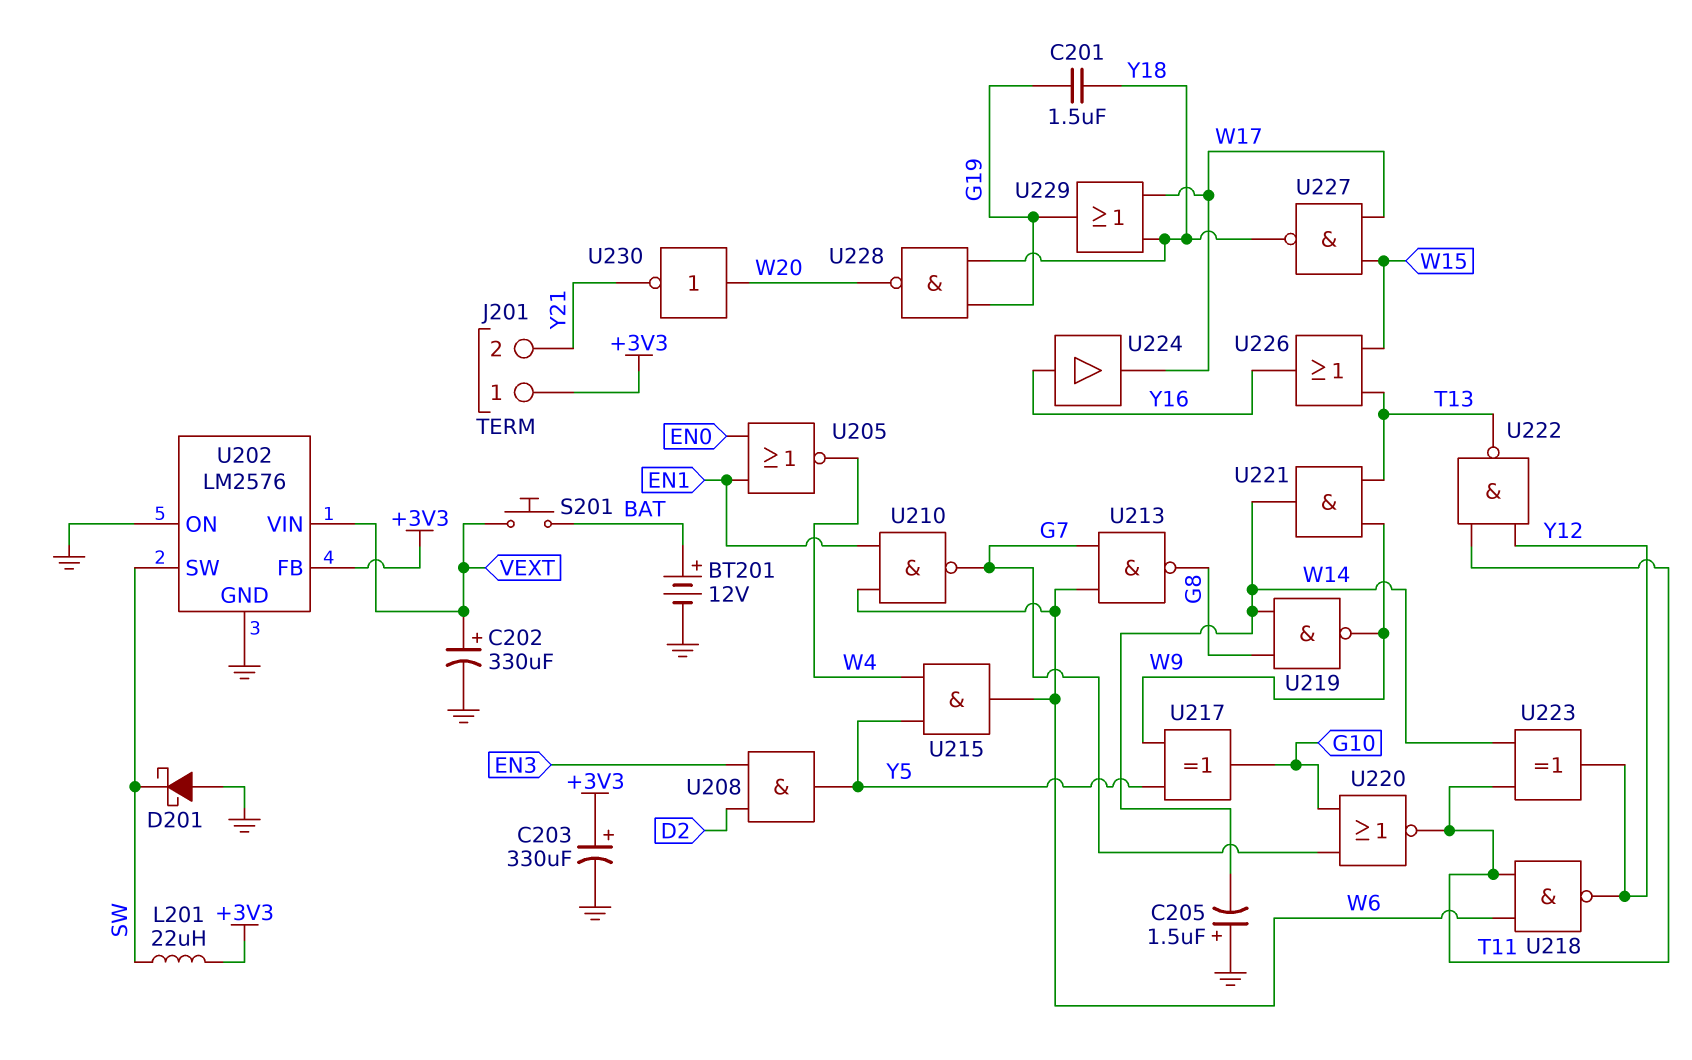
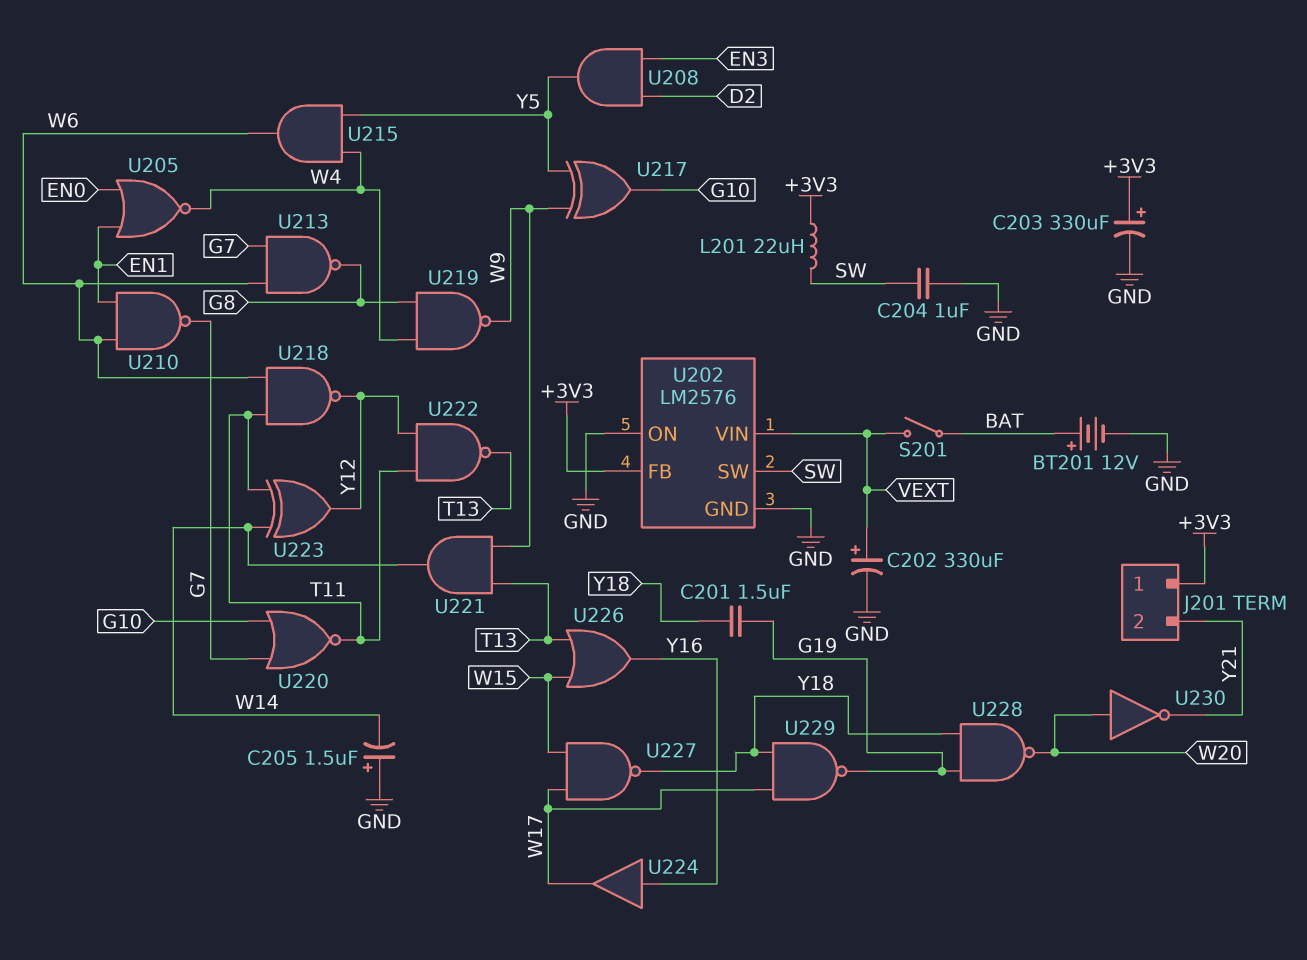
C204: none -> 1uF (GND, SW)
D201: schottky (A GND, K SW) -> none
S201: button (BAT, VEXT) -> switch (BAT, VEXT)
U219: NAND (in G8, in W14, out W9) -> NAND (in G8, in W4, out W9)
U229: OR (in W17, in Y18, out G19) -> NAND (in W17, in Y18, out G19)

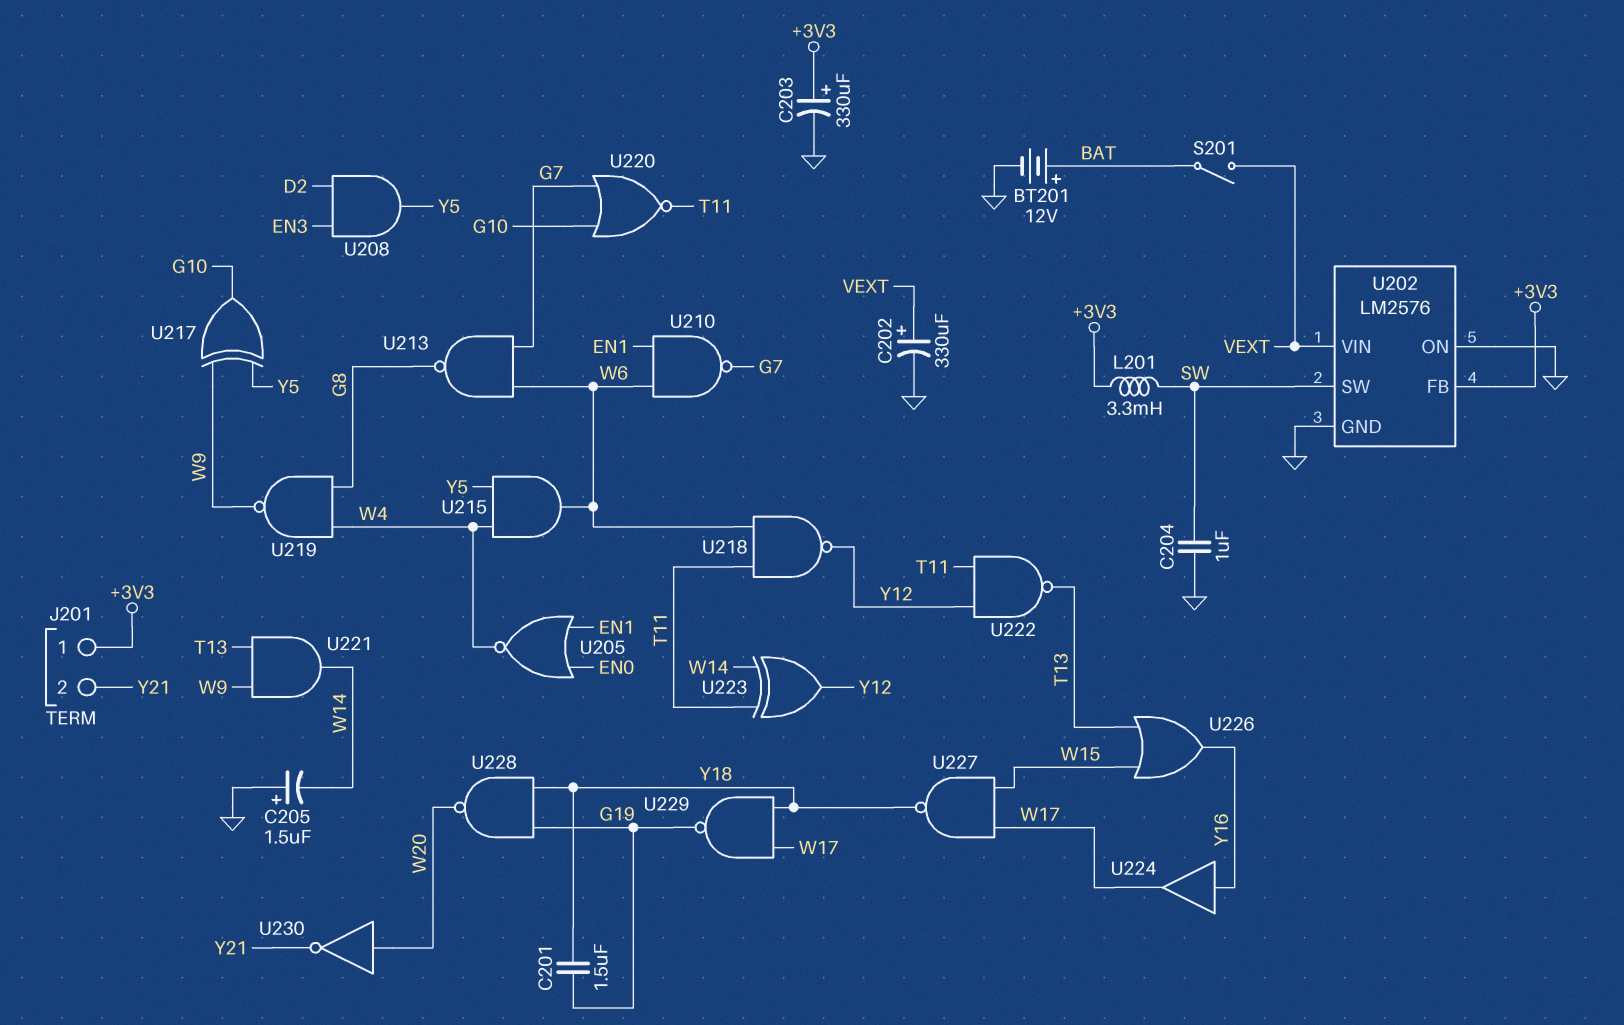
L201: 22uH (+3V3, SW) -> 3.3mH (+3V3, SW)

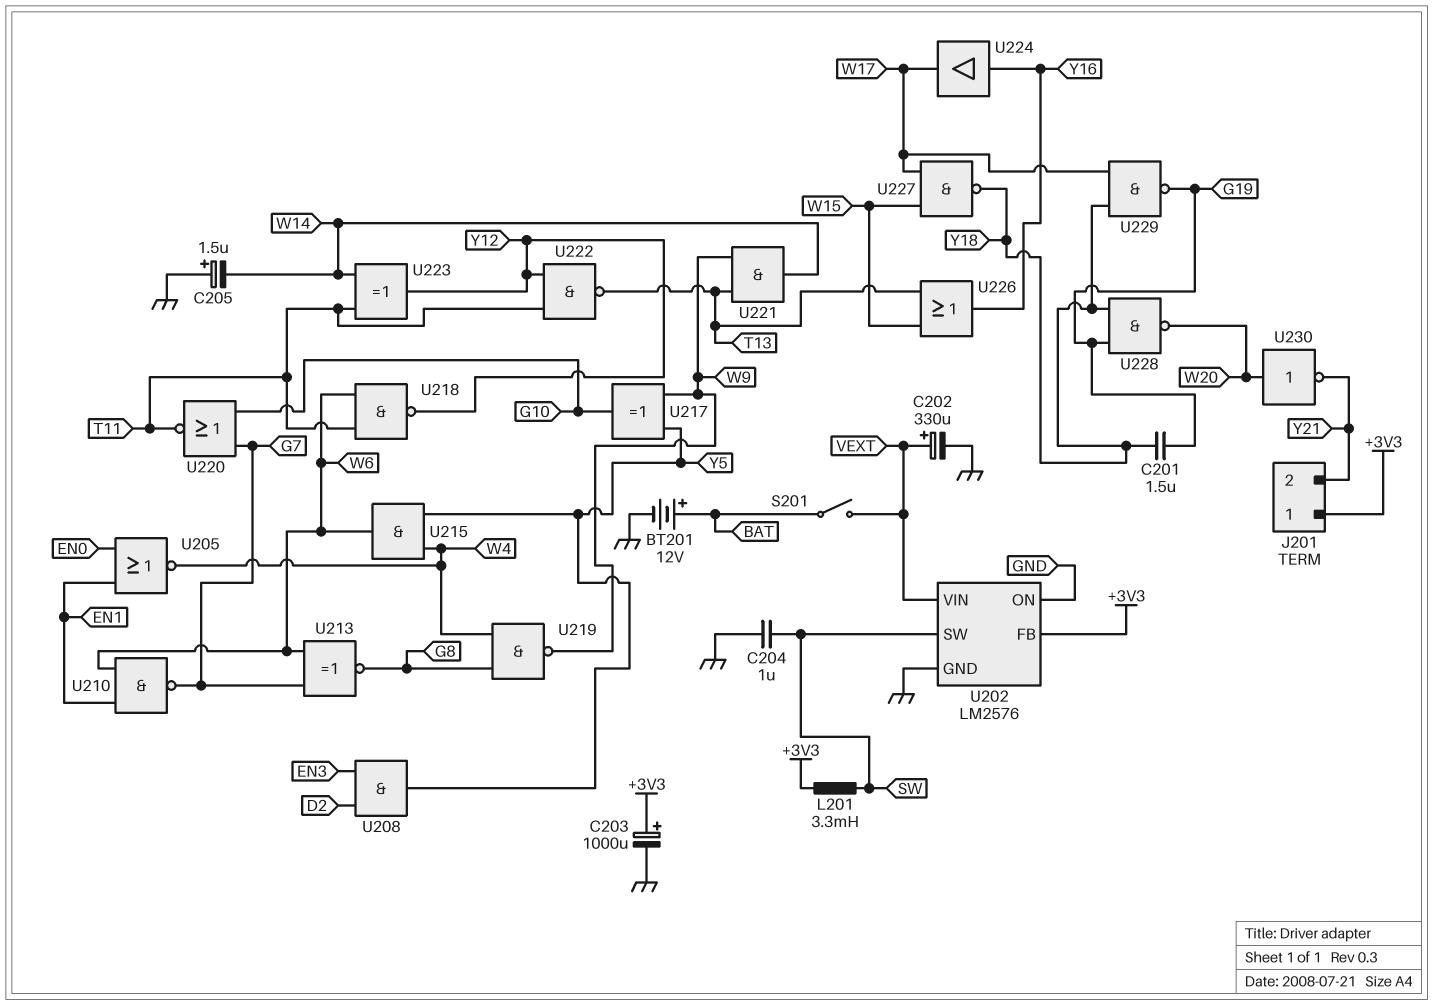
C203: 330uF (plus +3V3, minus GND) -> 1000uF (plus +3V3, minus GND)
U213: NAND (in G7, in W6, out G8) -> XNOR (in G7, in W6, out G8)

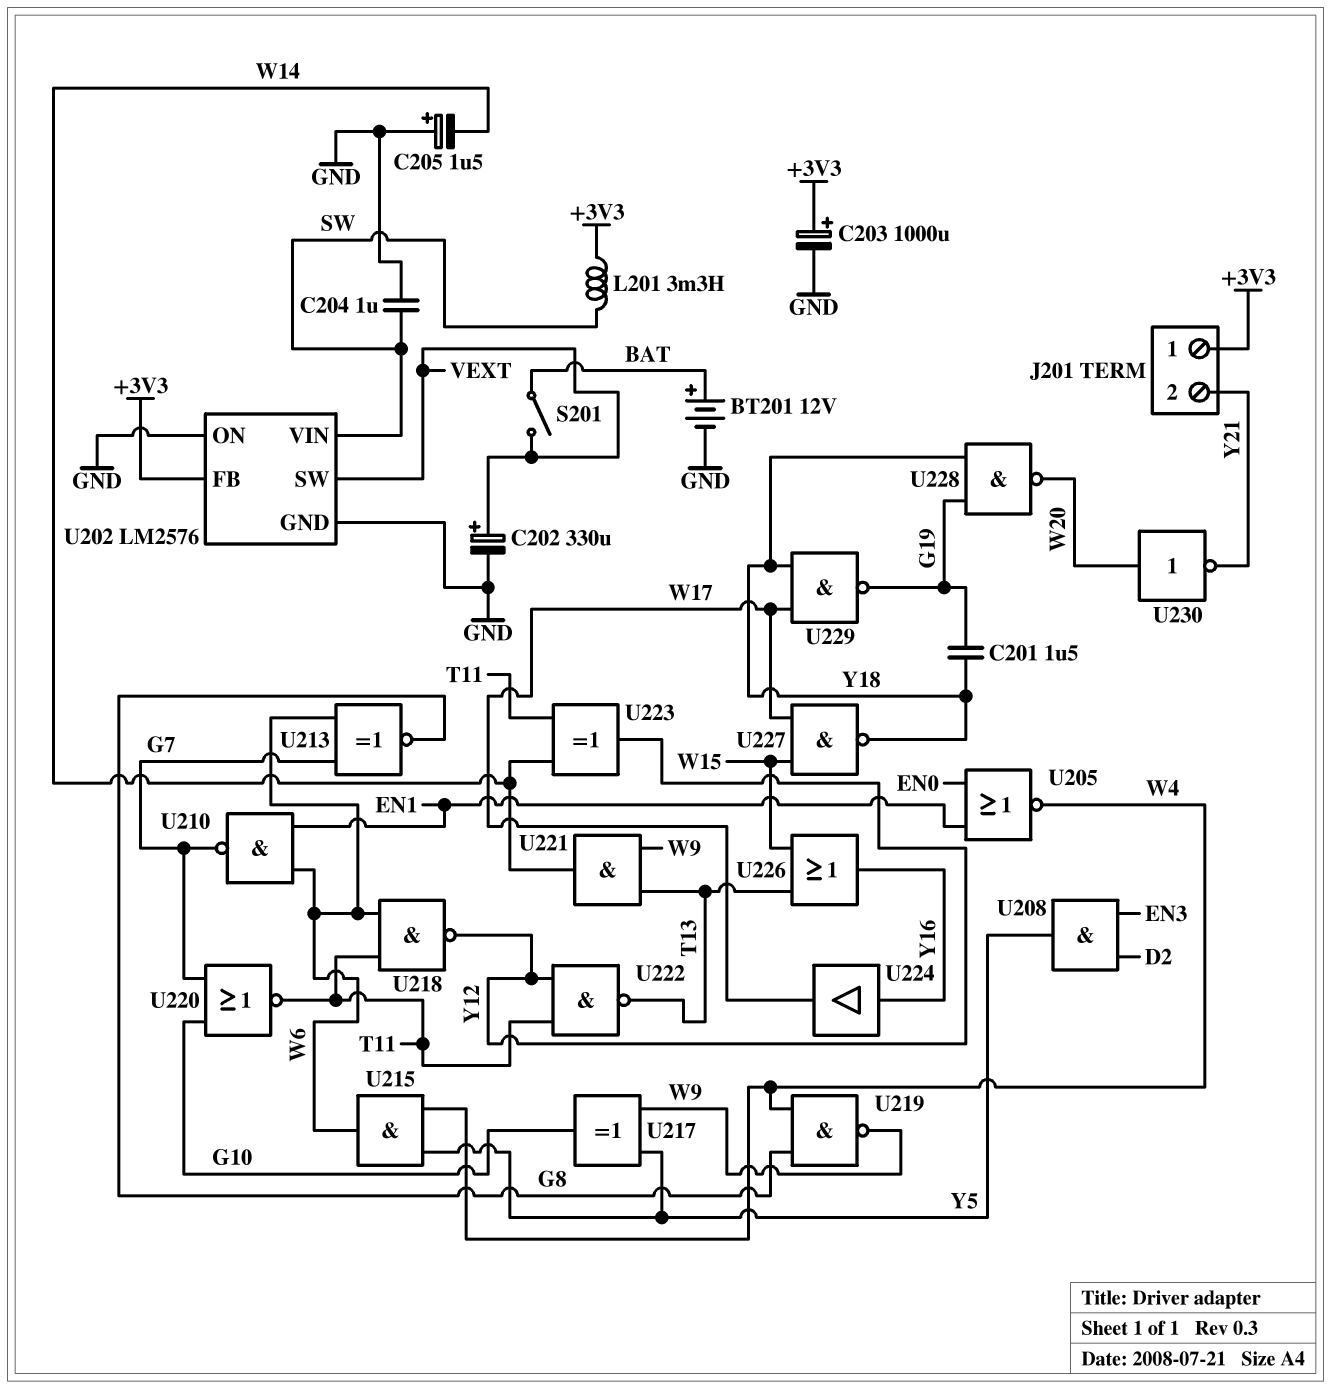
U202 pin SW: SW -> VEXT
U202 pin VIN: VEXT -> SW

